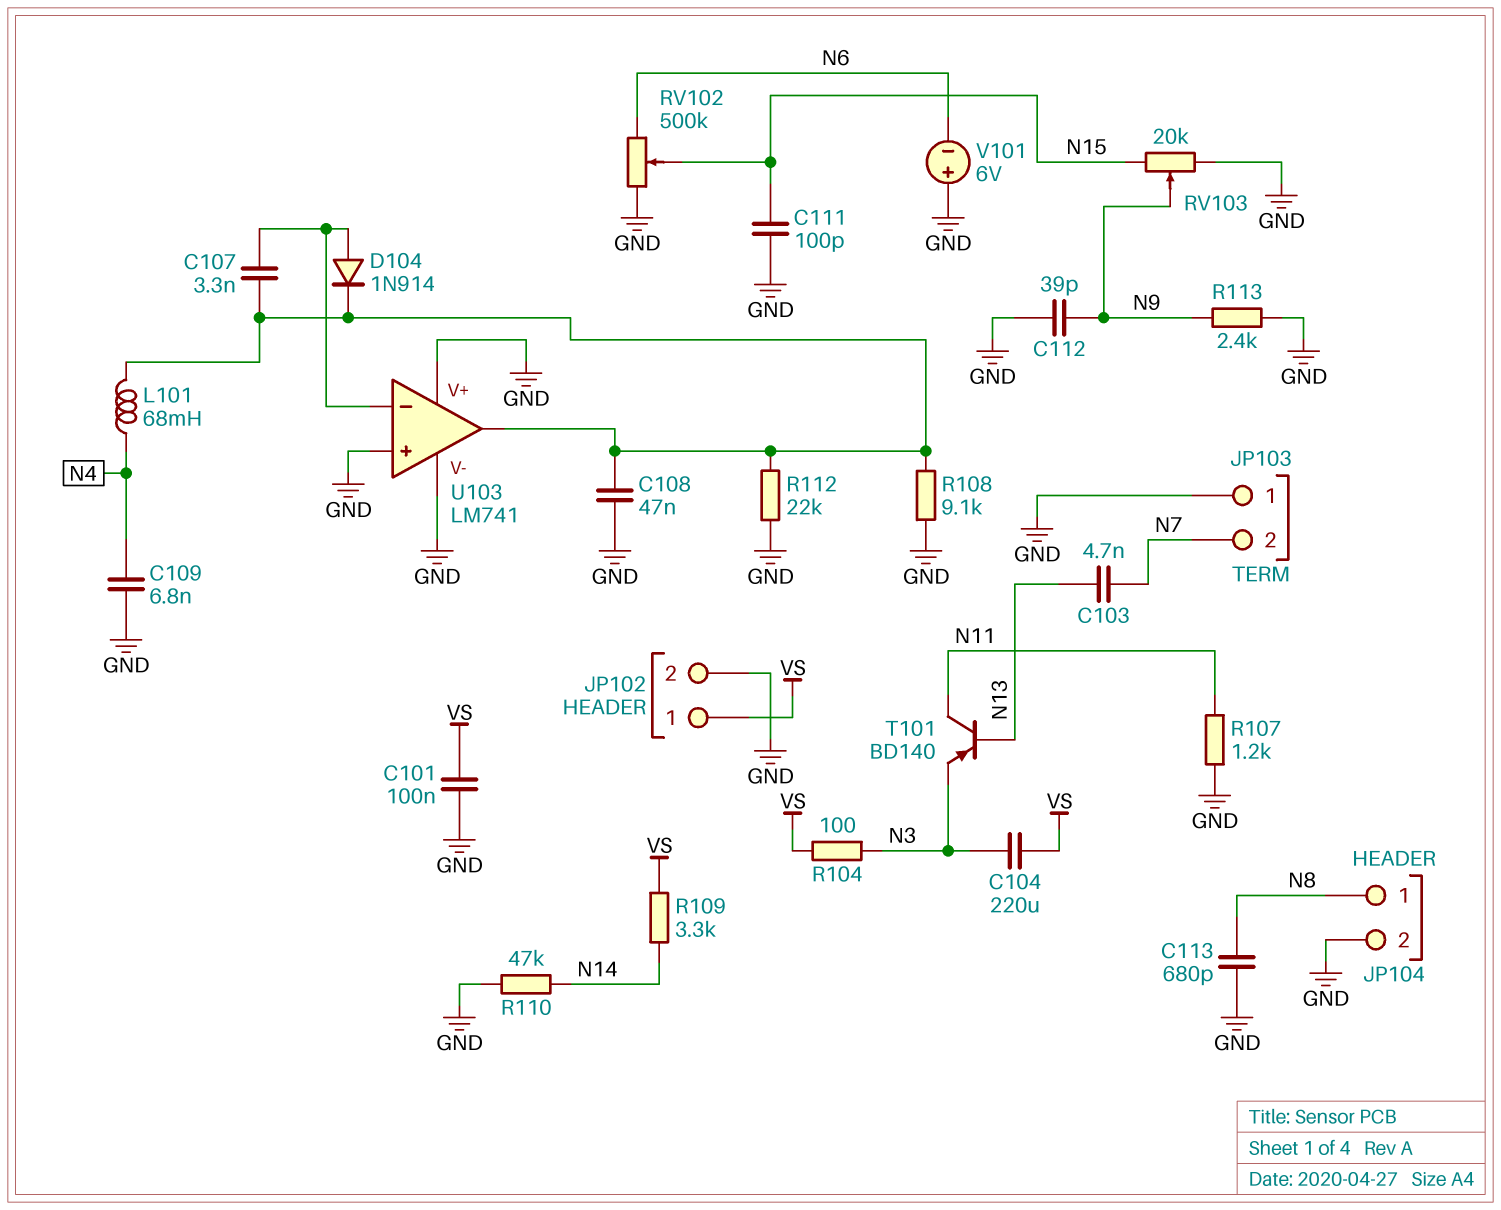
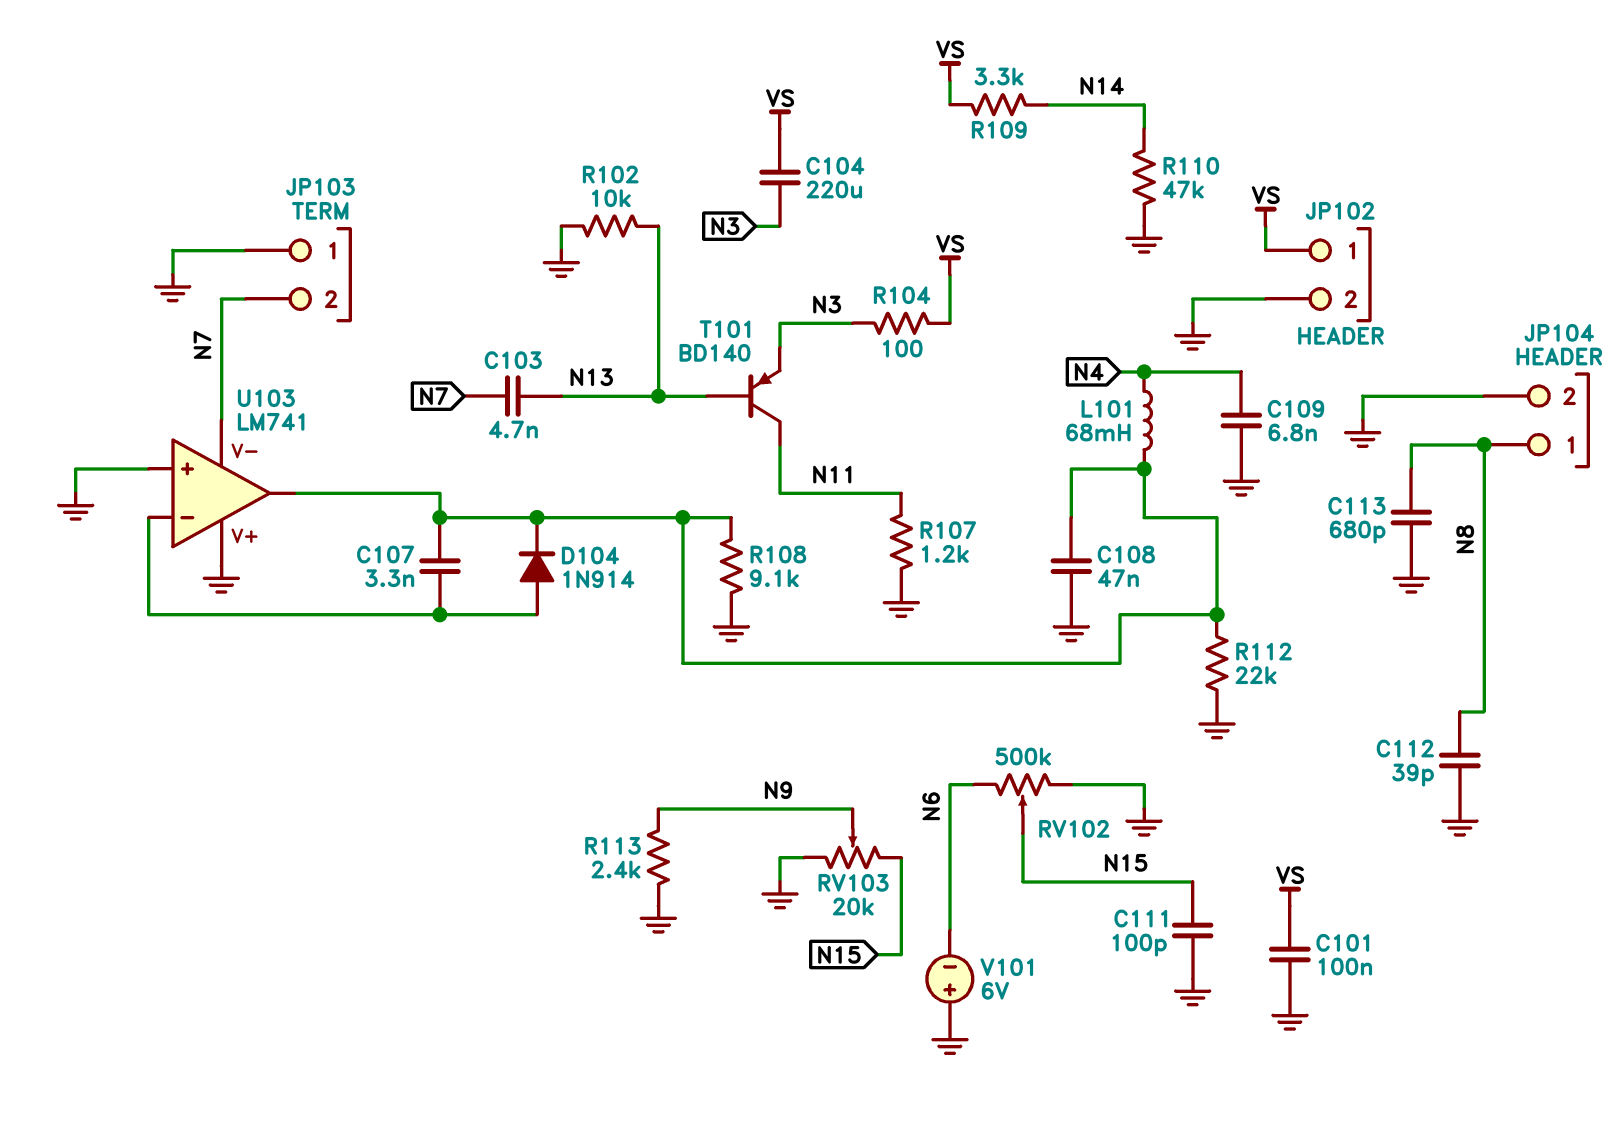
C112: 39pF (GND, N9) -> 39pF (GND, N8)
R102: none -> 10k (GND, N13)
U103 pin V-: GND -> N7

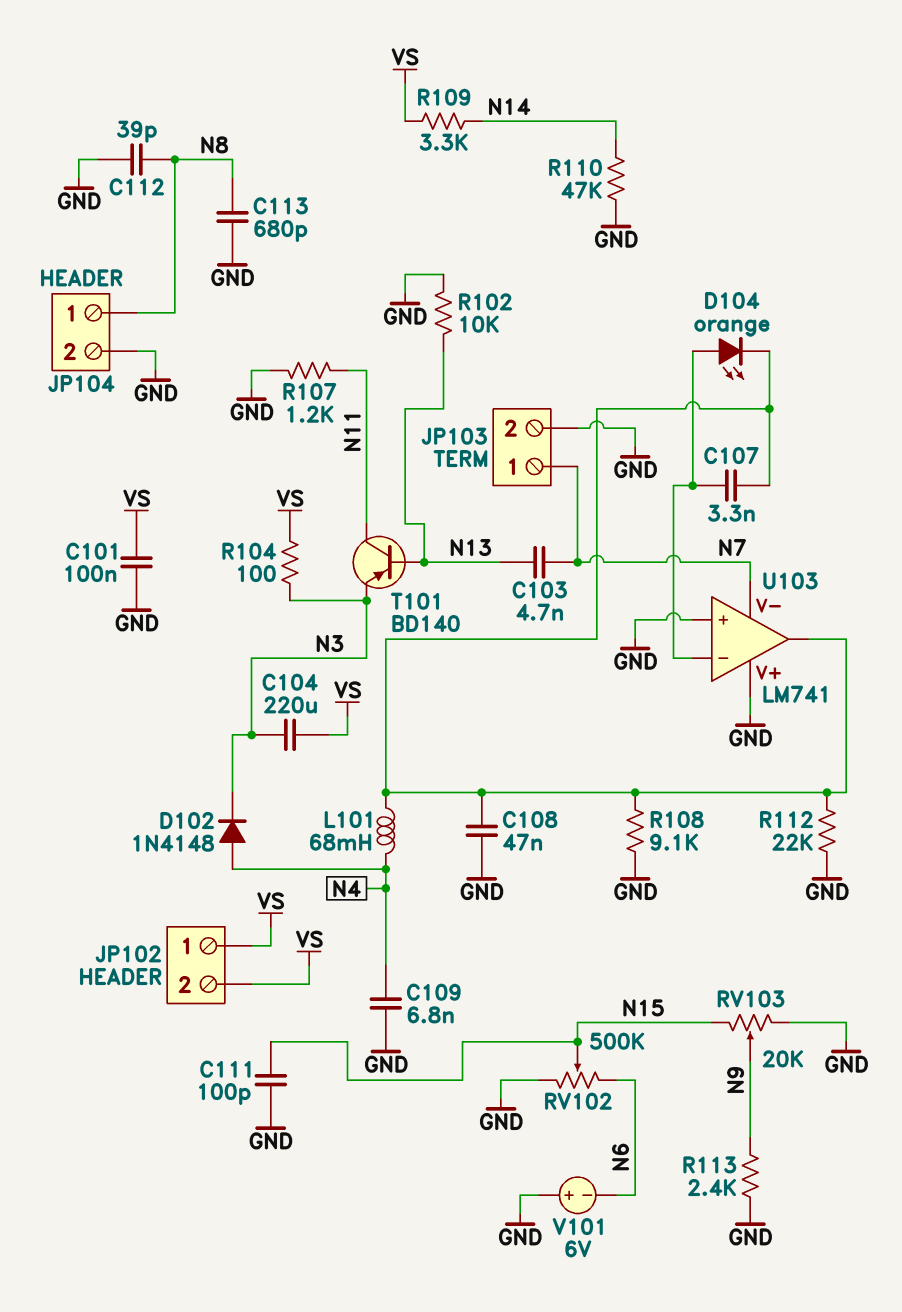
D102: none -> diode 1N4148 (A N4, K N3)
D104: diode 1N914 (A U103/in-, K U103/out) -> LED orange (A U103/in-, K U103/out)
JP102 pin 2: GND -> VS
JP103 pin 1: GND -> N7
JP103 pin 2: N7 -> GND

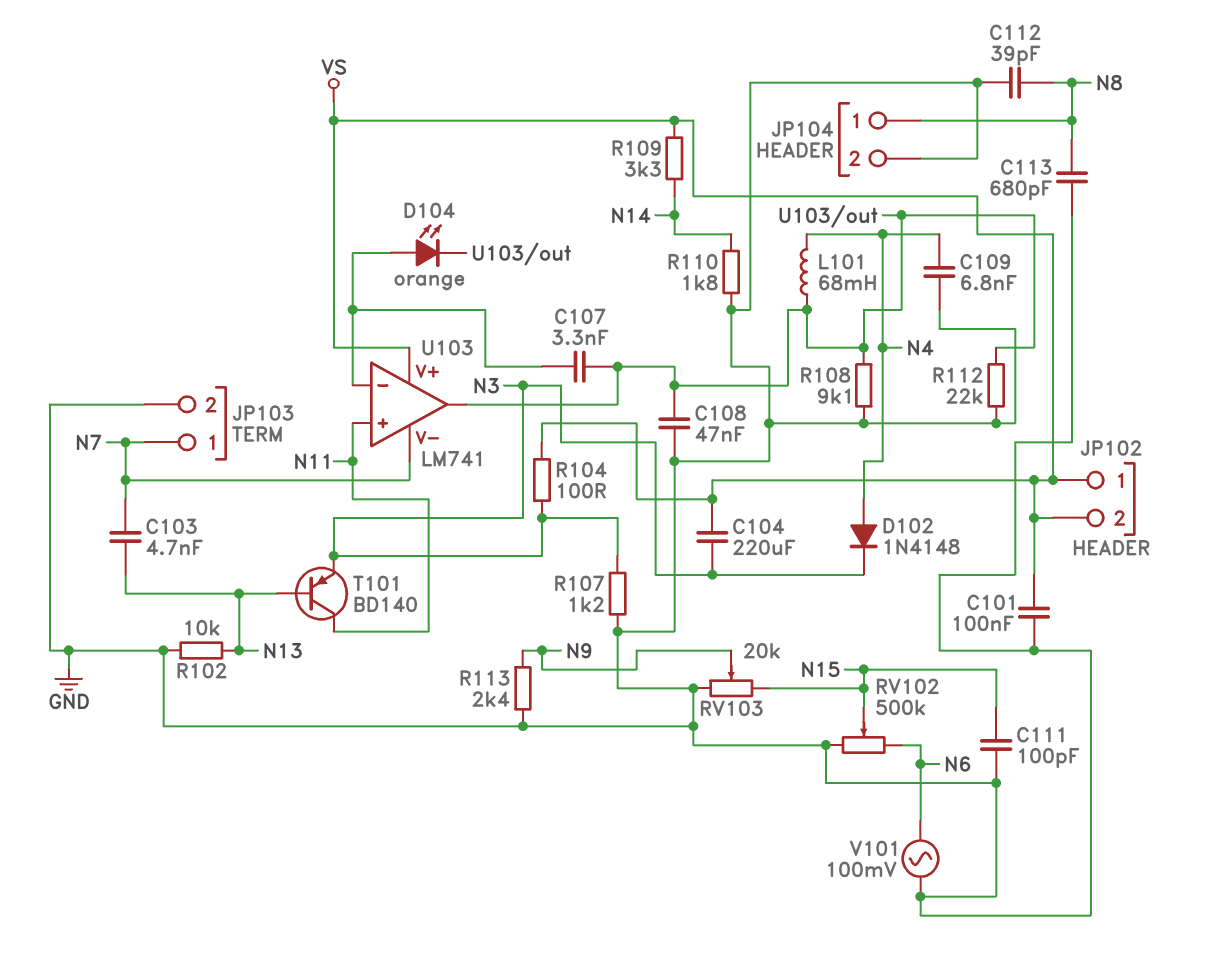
R107: 1.2k (GND, N11) -> 1.2k (GND, N3)
R110: 47k (GND, N14) -> 1.8k (GND, N14)
U103 pin V+: GND -> VS
U103 pin in+: GND -> N11
V101: 6V (plus GND, minus N6) -> AC 100mV (GND, N6)

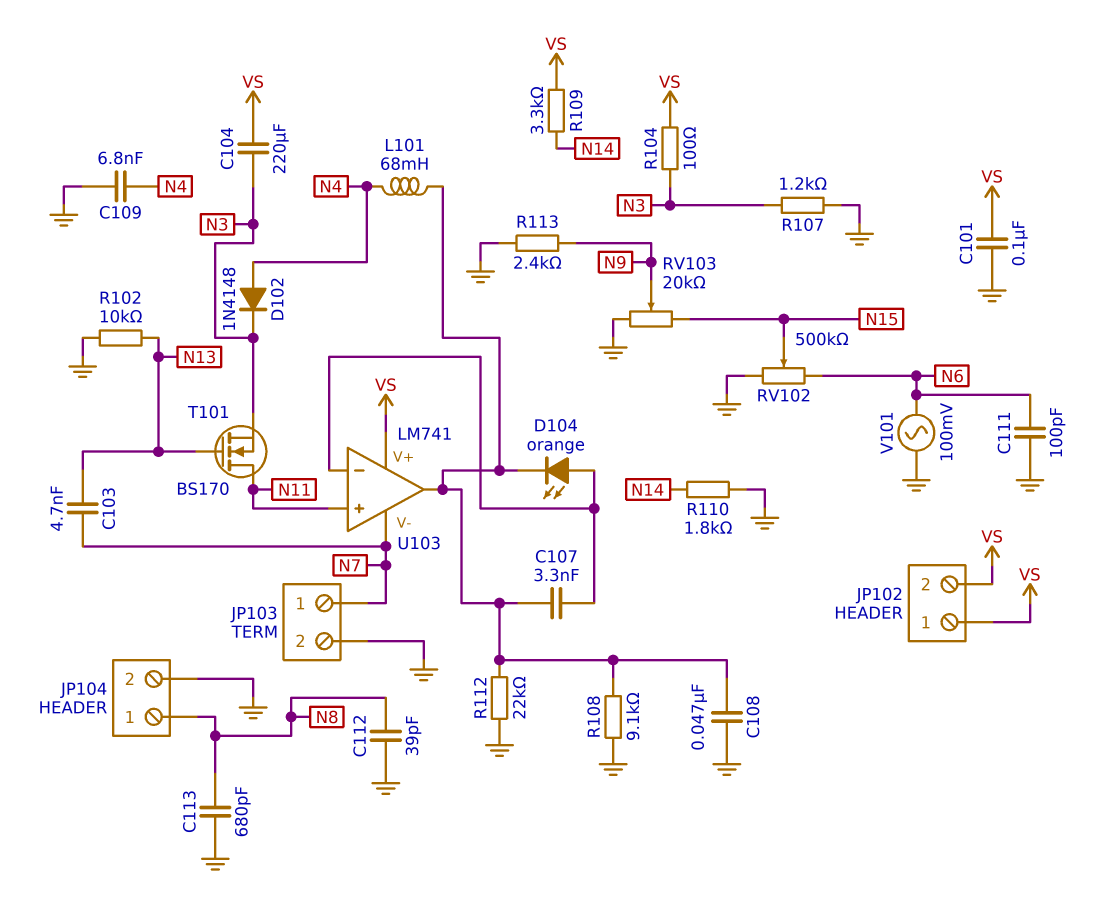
C111: 100pF (GND, N15) -> 100pF (GND, N6)
T101: PNP BD140 (B N13, C N11, E N3) -> NMOS BS170 (G N13, D N11, S N3)

